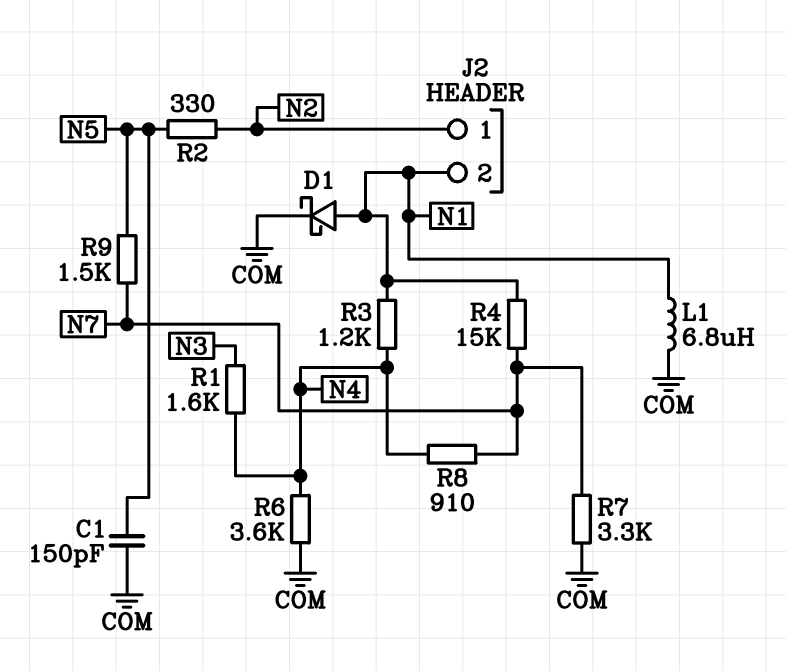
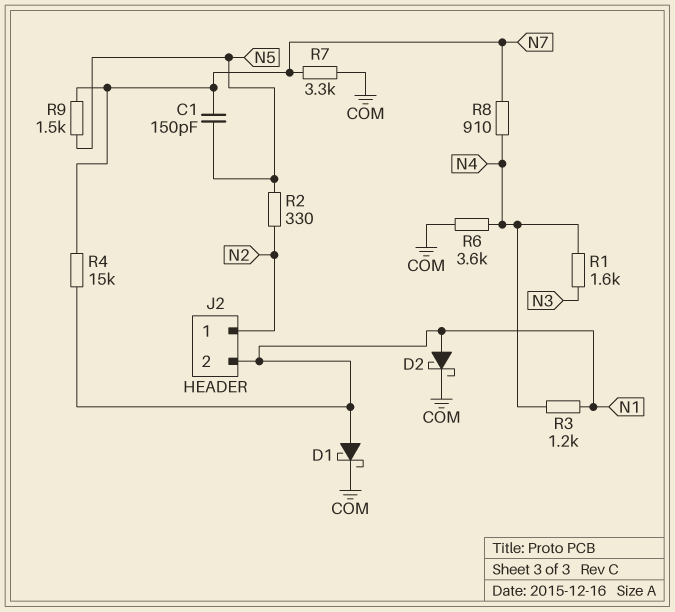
C1: 150pF (COM, N5) -> 150pF (N5, N7)
D2: none -> schottky (A N1, K COM)
L1: 6.8uH (COM, N1) -> none

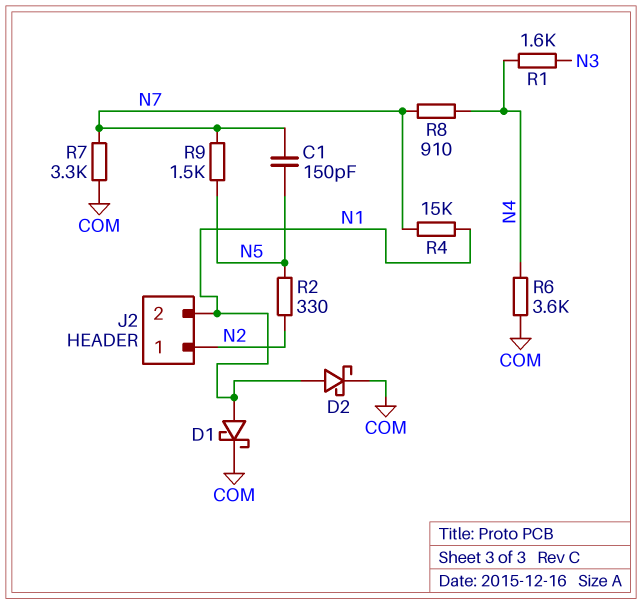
R3: 1.2k (N1, N4) -> none

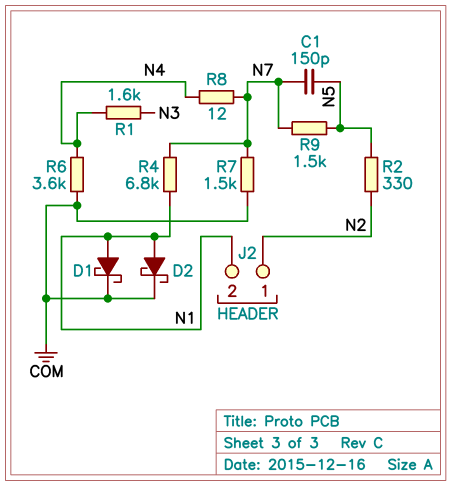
R4: 15k (N1, N7) -> 6.8k (N1, N7)
R7: 3.3k (COM, N7) -> 1.5k (COM, N7)
R8: 910 (N4, N7) -> 12 (N4, N7)

